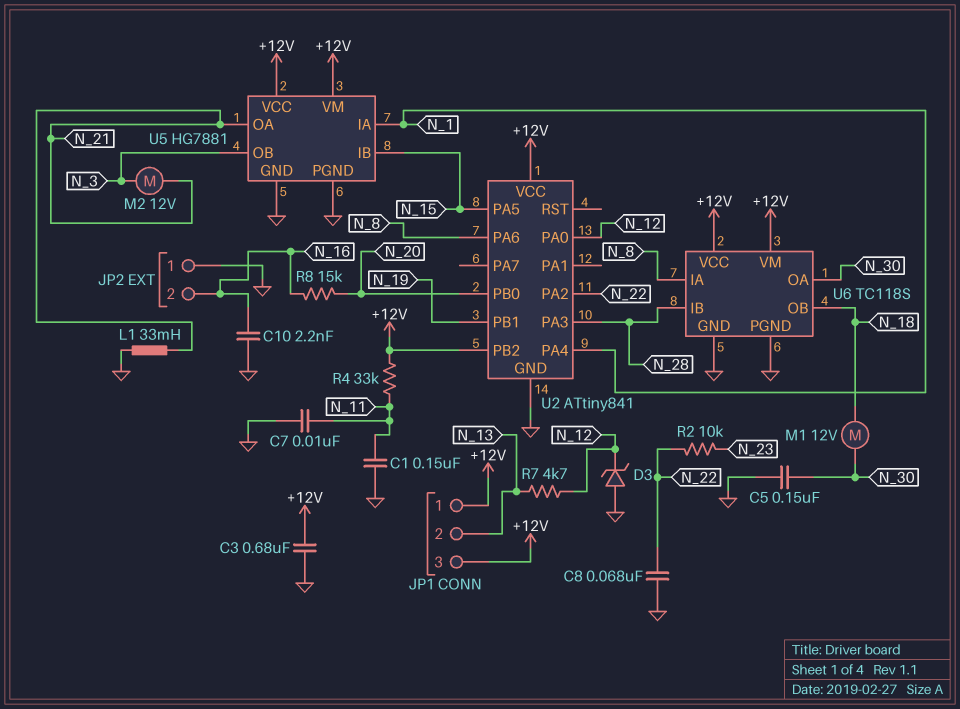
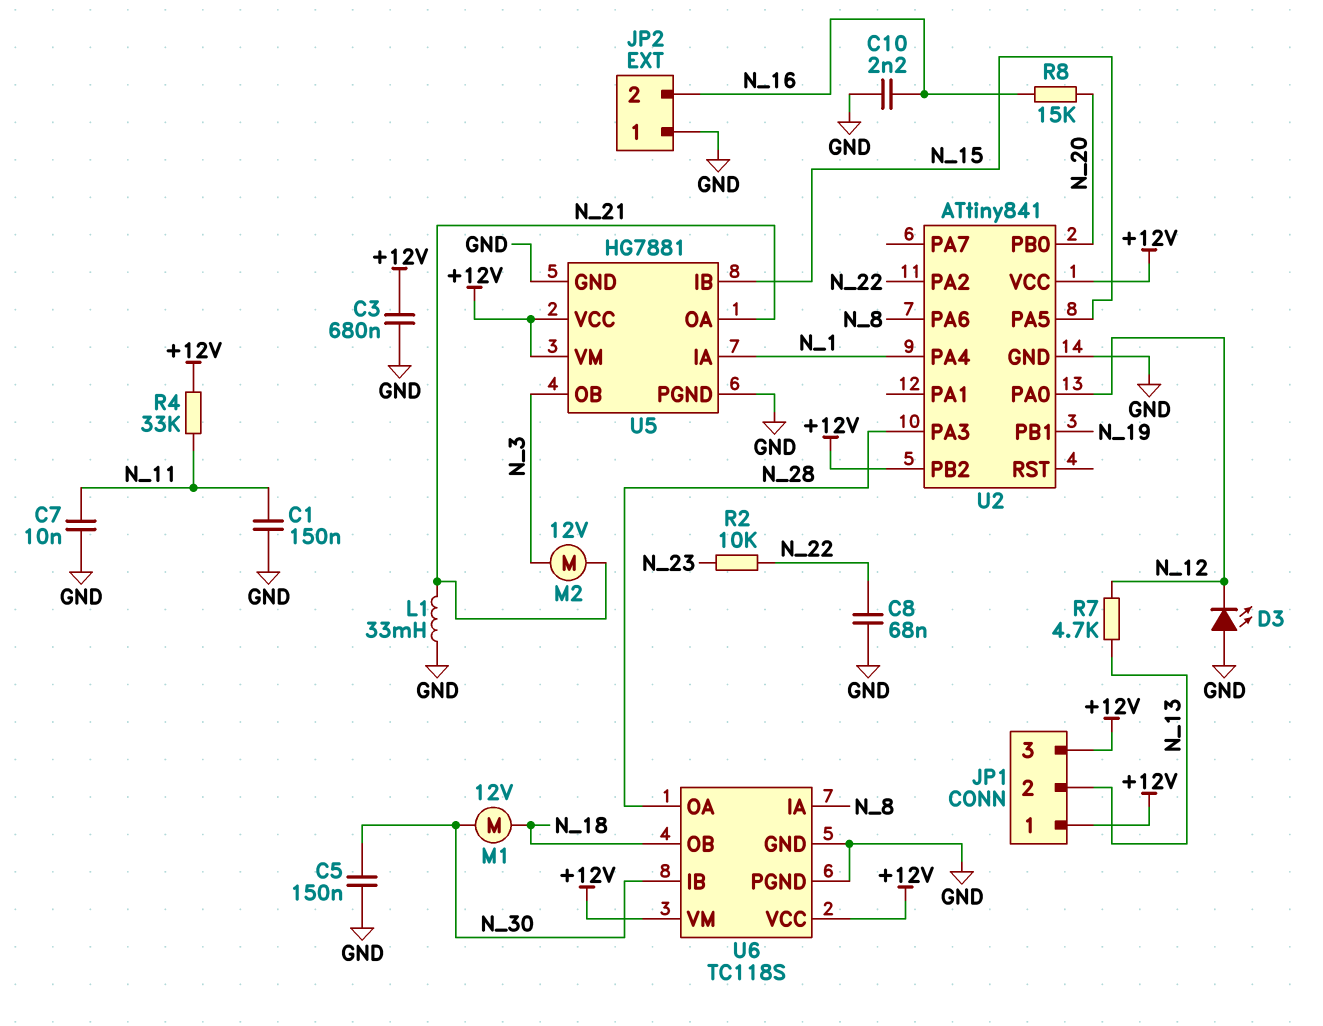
D3: zener (A GND, K N_12) -> LED (A GND, K N_12)
U6 pin IB: N_28 -> N_30
U6 pin OA: N_30 -> N_28

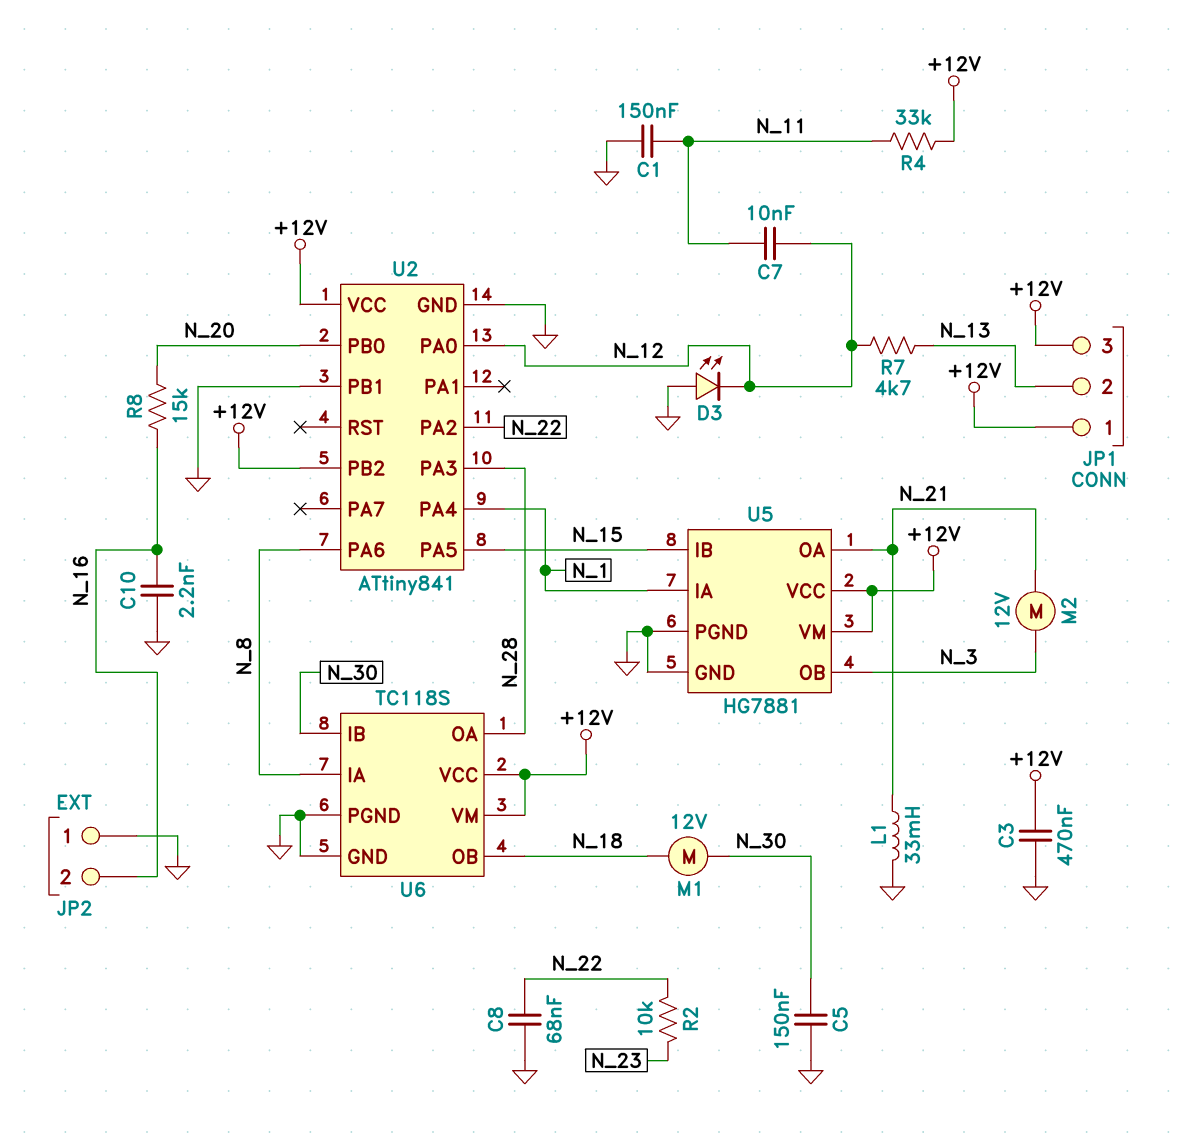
C3: 680nF (+12V, GND) -> 470nF (+12V, GND)
C7: 10nF (GND, N_11) -> 10nF (N_11, N_12)
U2 pin PB1: N_19 -> GND

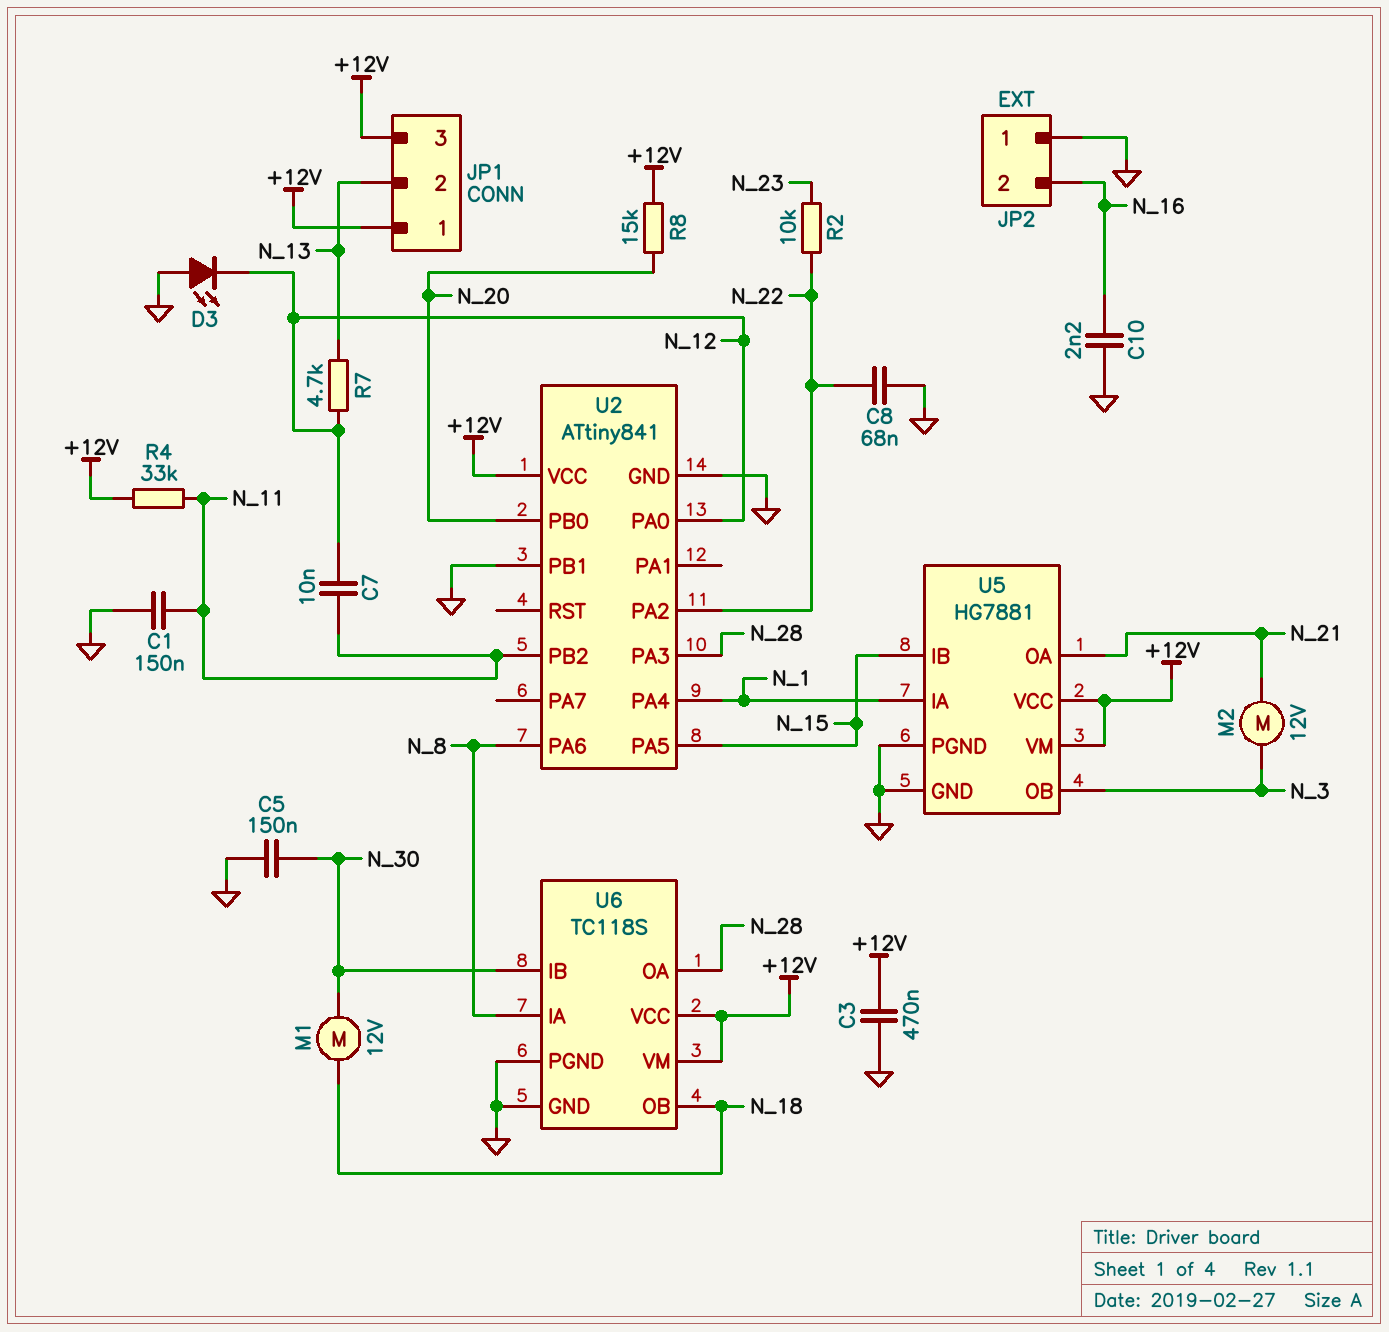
L1: 33mH (GND, N_21) -> none
R8: 15k (N_16, N_20) -> 15k (+12V, N_20)
U2 pin PB2: +12V -> N_11

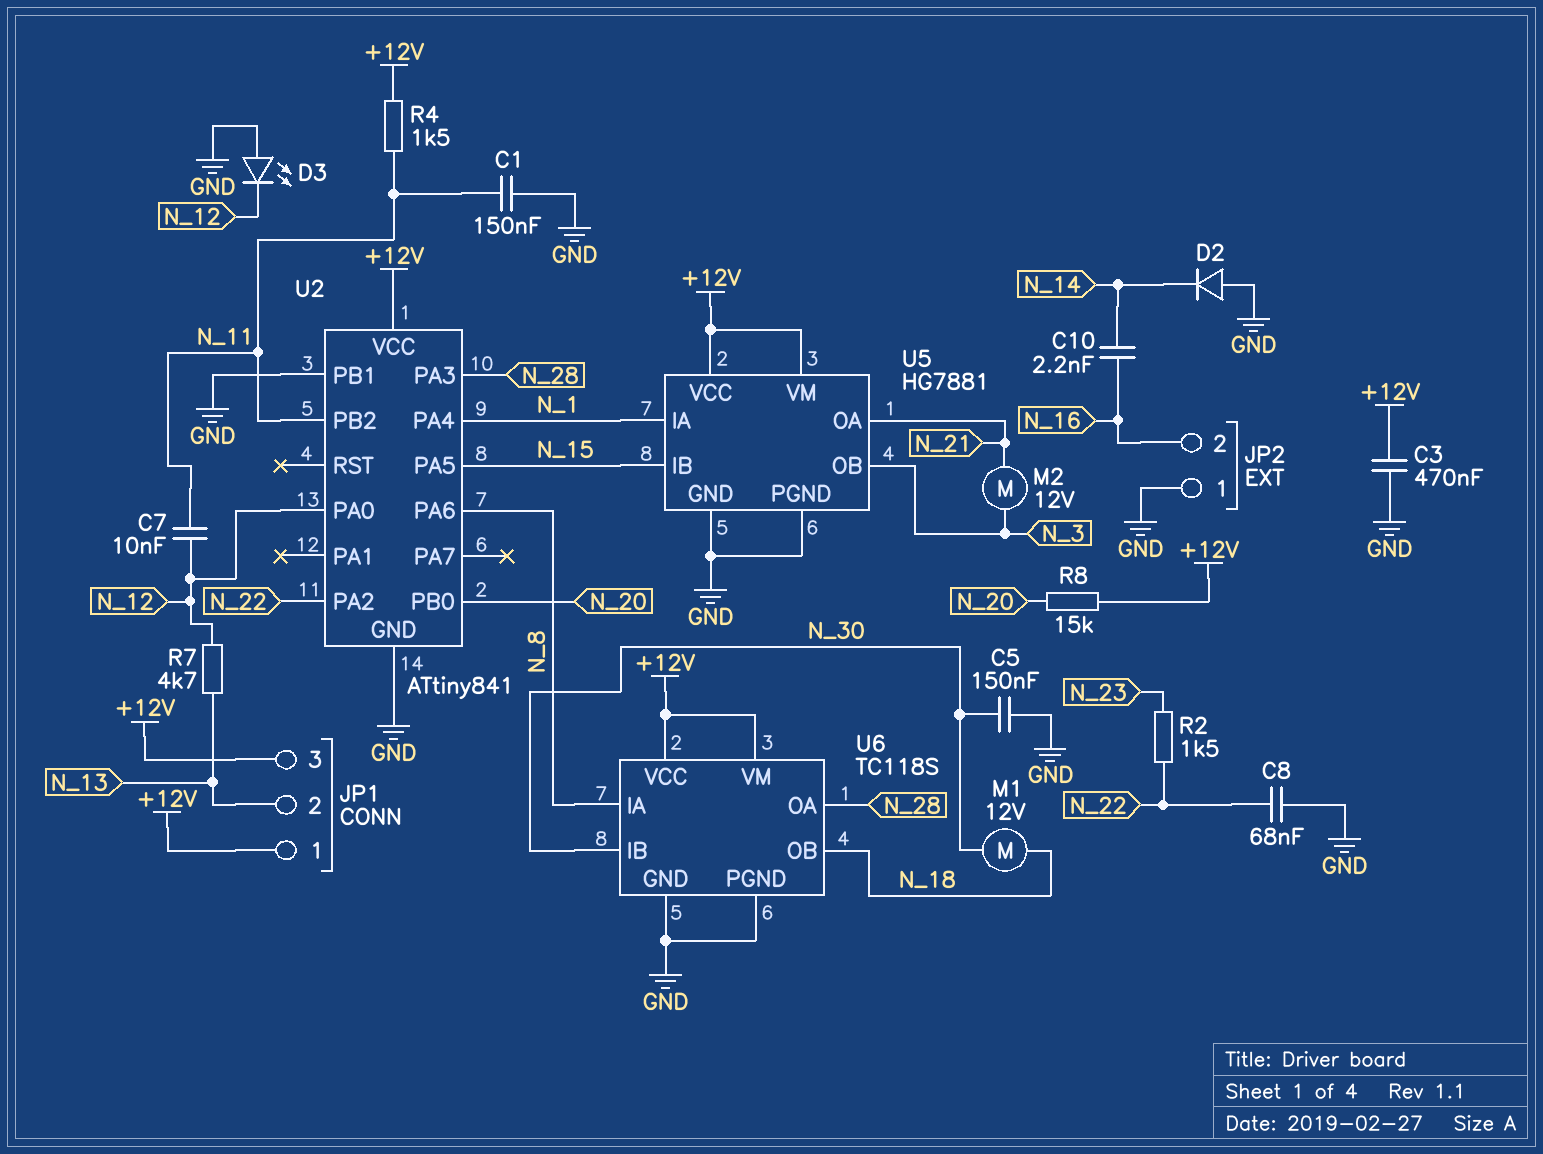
C10: 2.2nF (GND, N_16) -> 2.2nF (N_14, N_16)
D2: none -> diode (A GND, K N_14)
R2: 10k (N_22, N_23) -> 1.5k (N_22, N_23)
R4: 33k (+12V, N_11) -> 1.5k (+12V, N_11)

